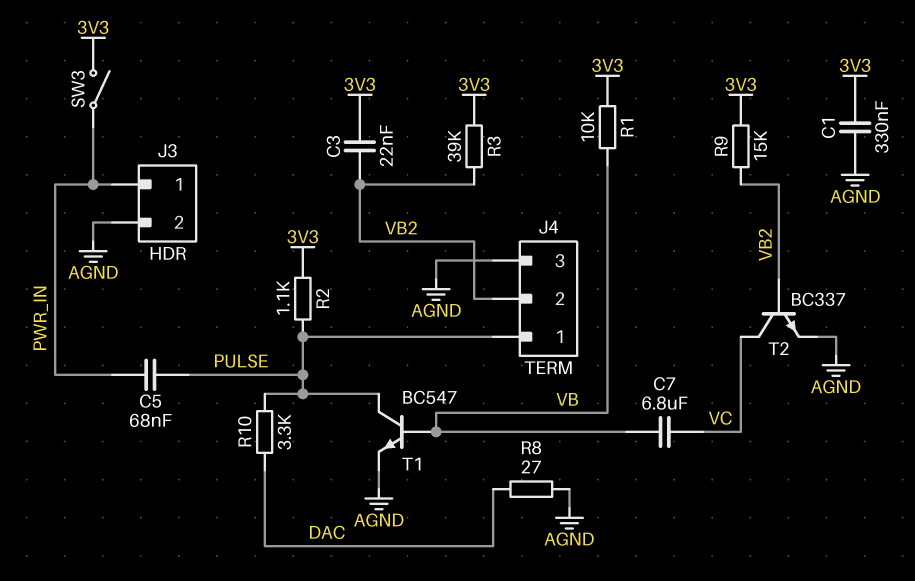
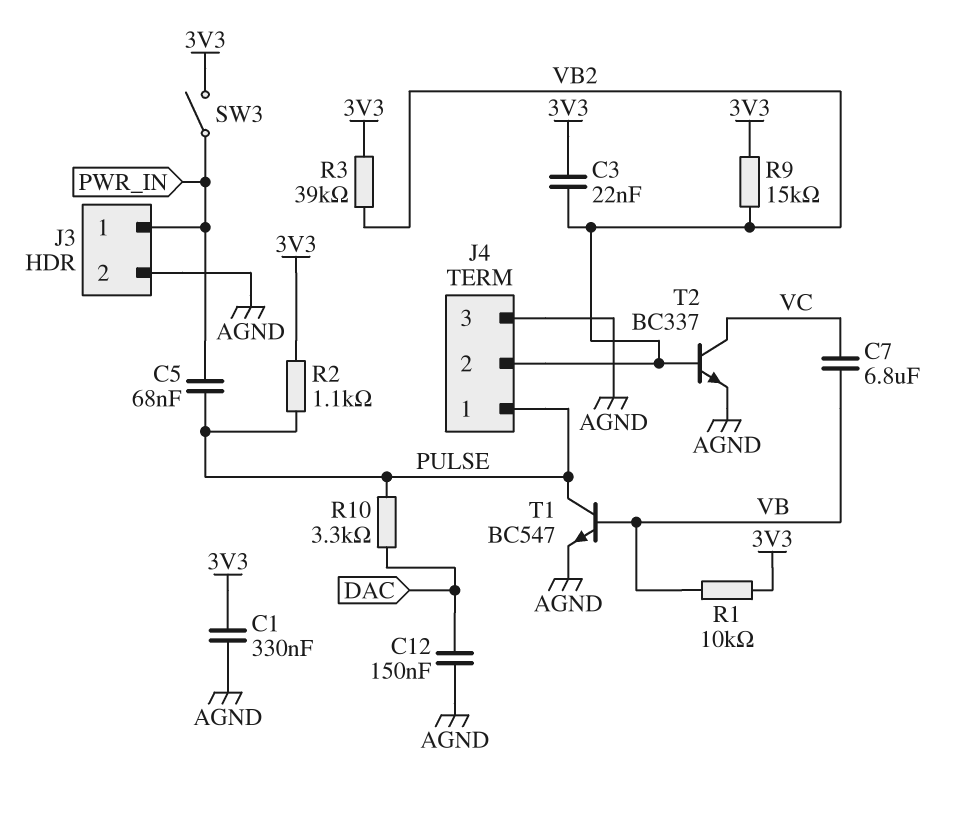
C12: none -> 150nF (AGND, DAC)
R8: 27 (AGND, DAC) -> none

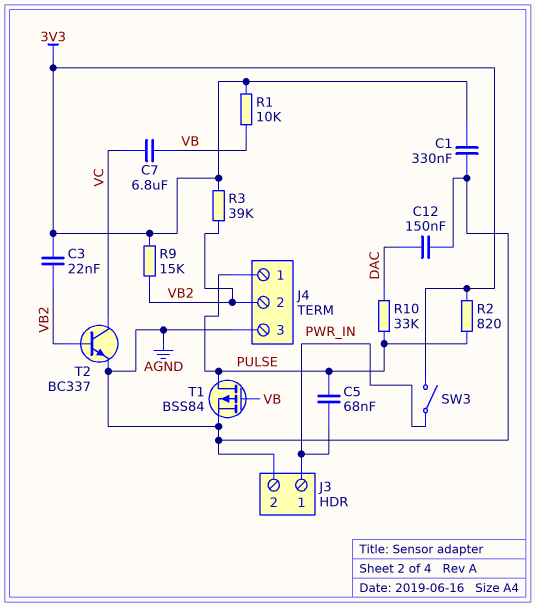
R2: 1.1k (3V3, PULSE) -> 820 (3V3, PULSE)
R10: 3.3k (DAC, PULSE) -> 33k (DAC, PULSE)
T1: NPN BC547 (B VB, C PULSE, E AGND) -> PMOS BSS84 (G VB, D PULSE, S AGND)

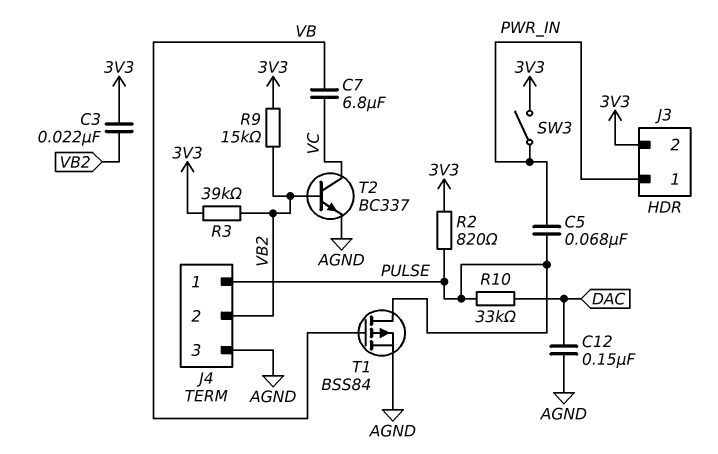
C1: 330nF (3V3, AGND) -> none
J3 pin 2: AGND -> 3V3
R1: 10k (3V3, VB) -> none

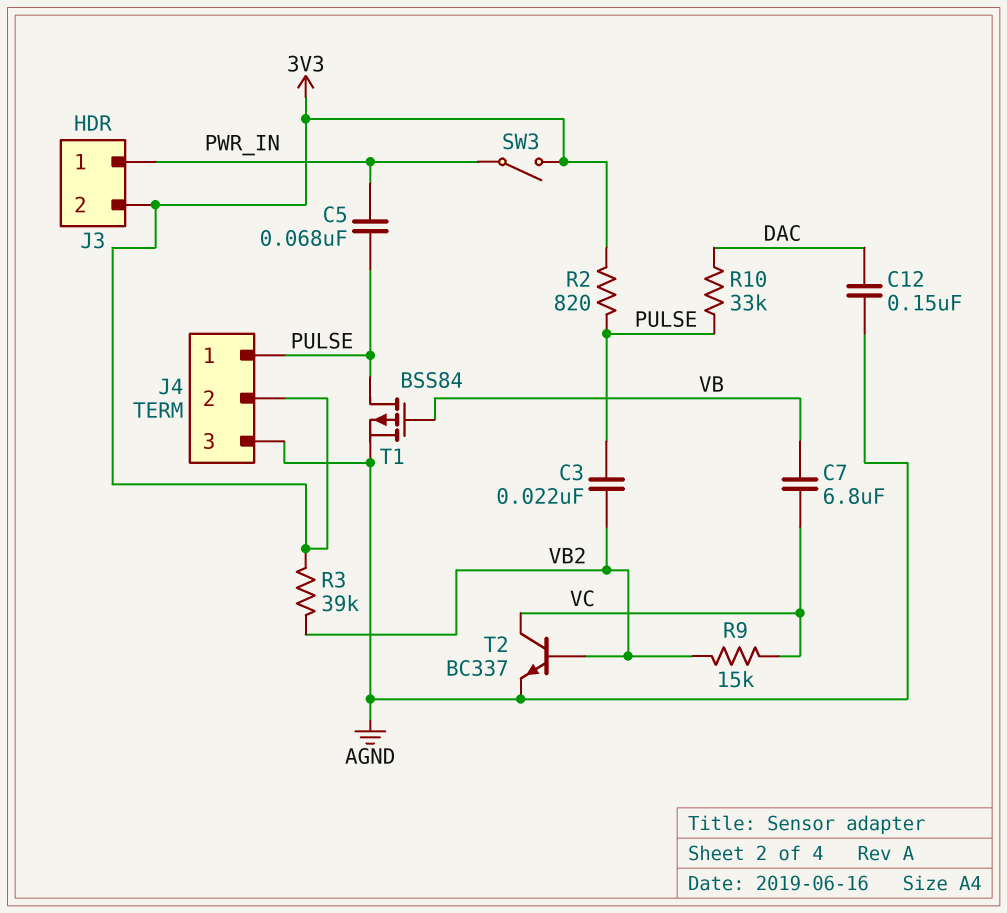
C3: 22nF (3V3, VB2) -> 22nF (PULSE, VB2)
J4 pin 2: VB2 -> 3V3
R9: 15k (3V3, VB2) -> 15k (VB2, VC)

